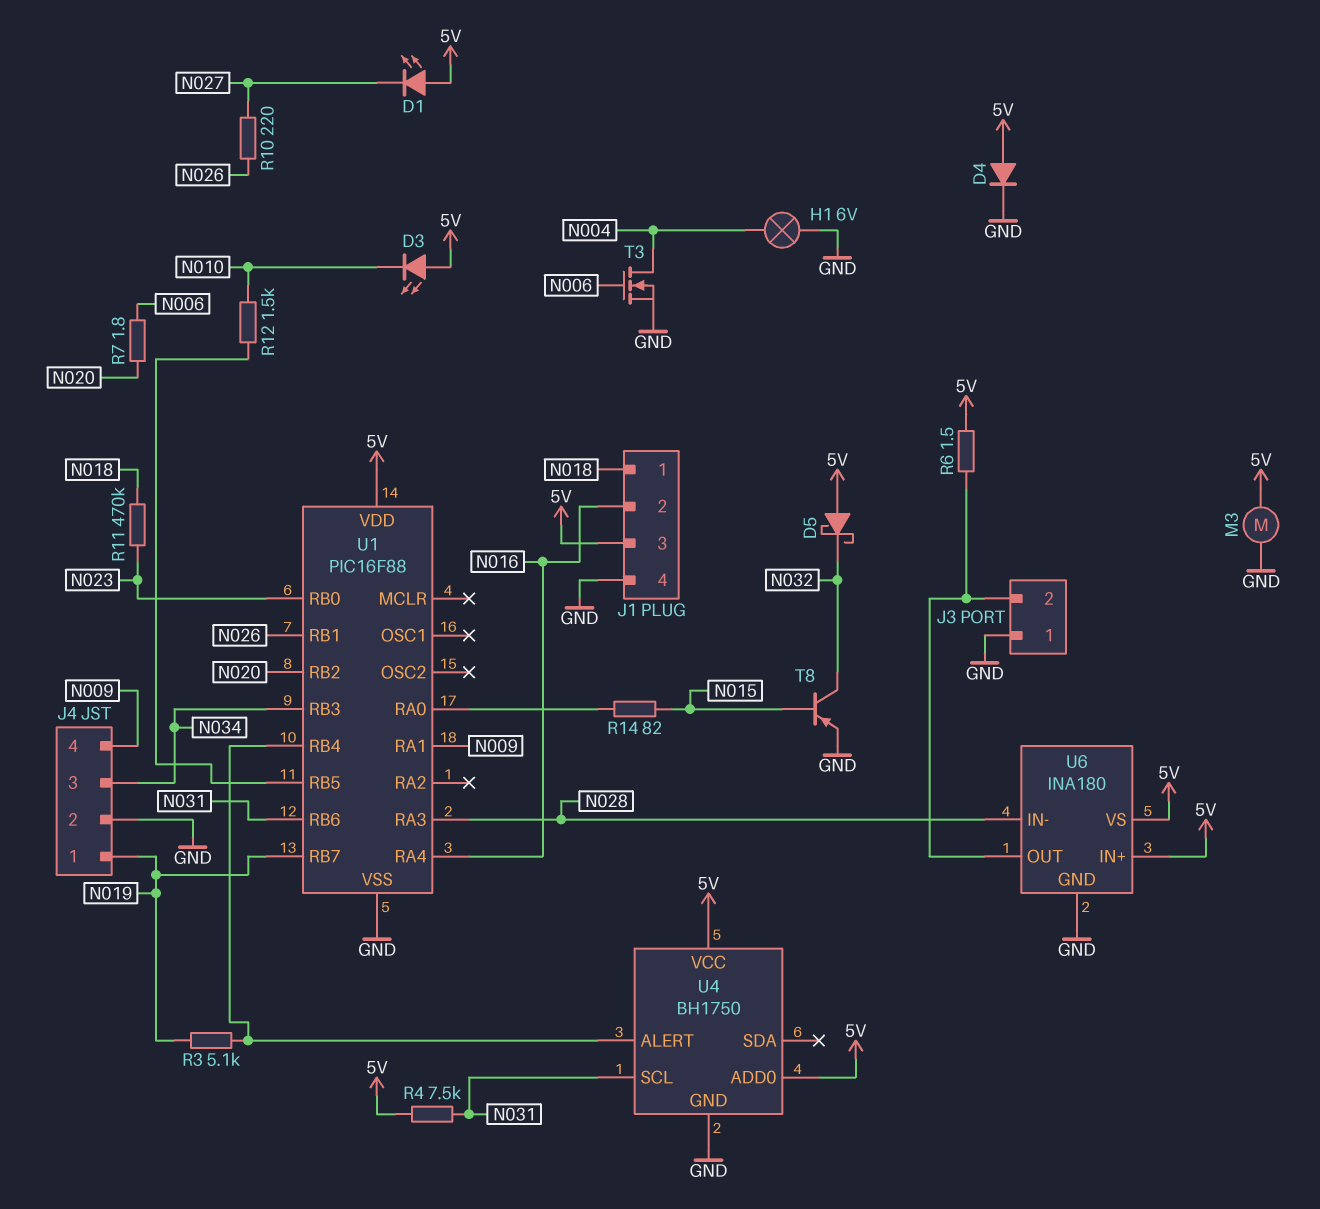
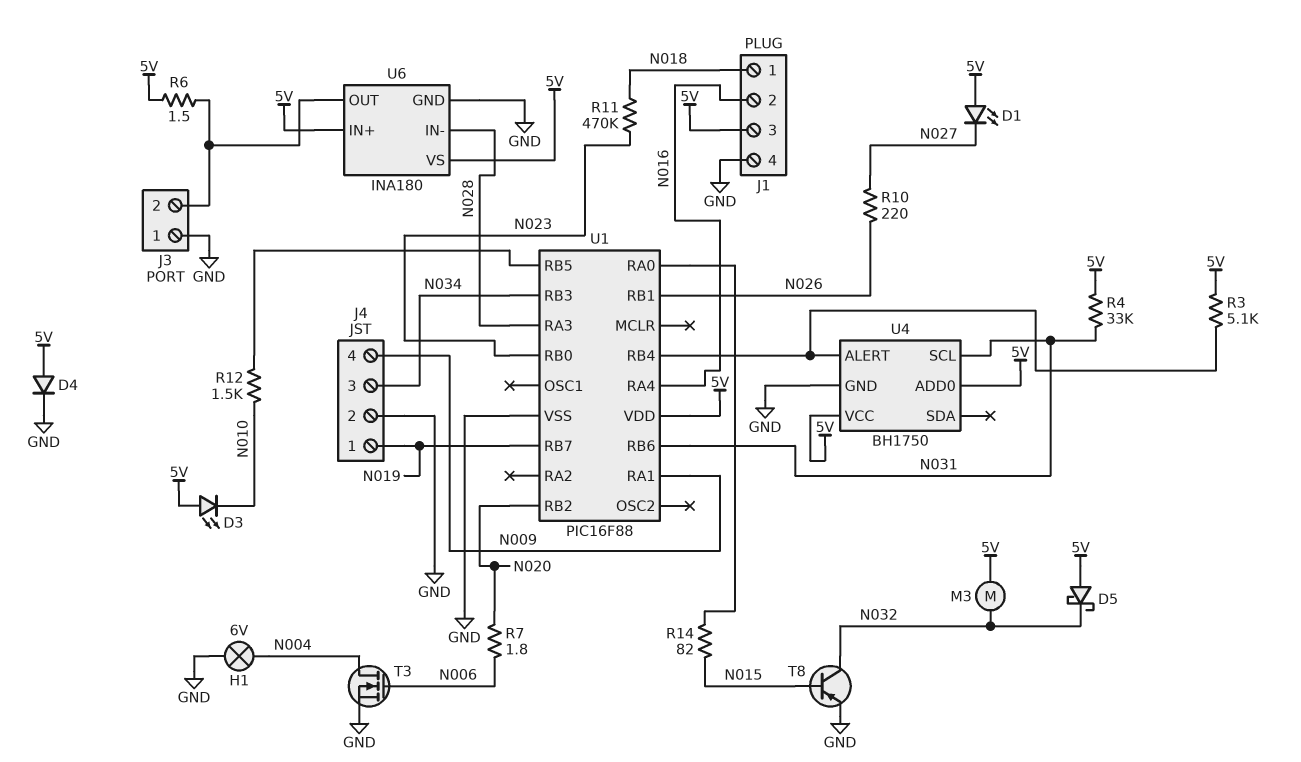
M3: motor (5V, GND) -> motor (5V, N032)
R3: 5.1k (N019, U1/RB4) -> 5.1k (5V, U1/RB4)
R4: 7.5k (5V, N031) -> 33k (5V, N031)

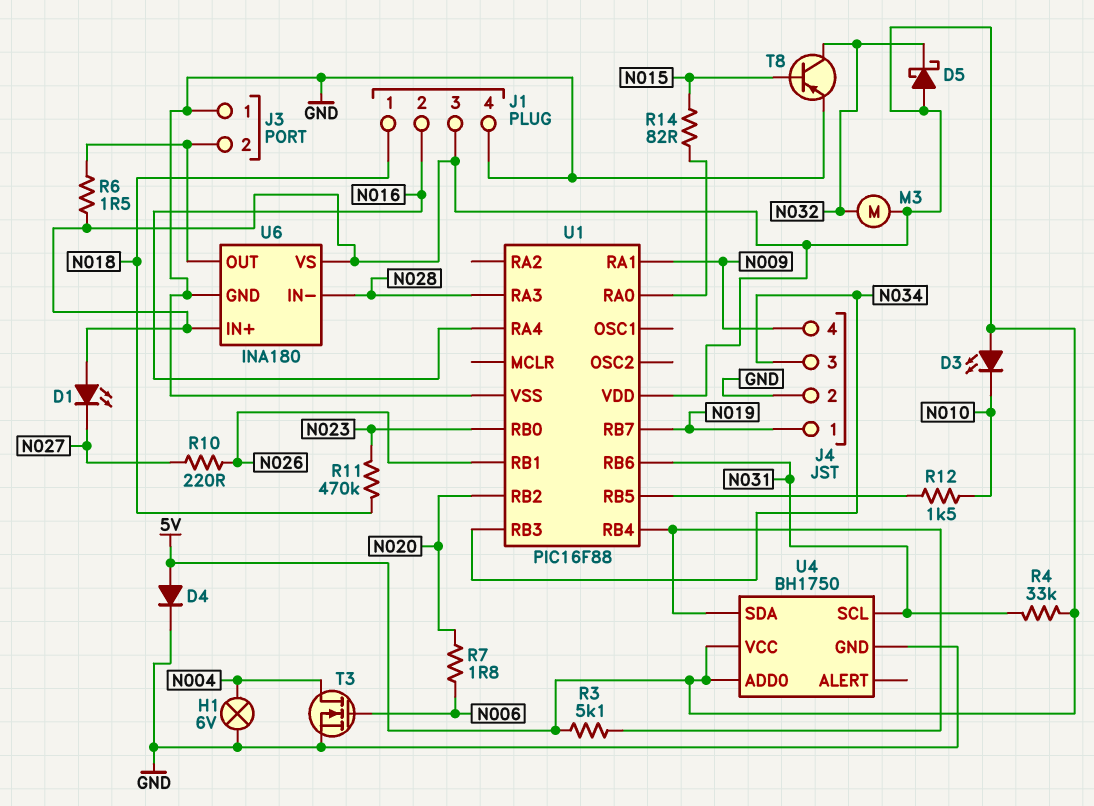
U4 pin ALERT: U1/RB4 -> none
U4 pin SDA: none -> U1/RB4

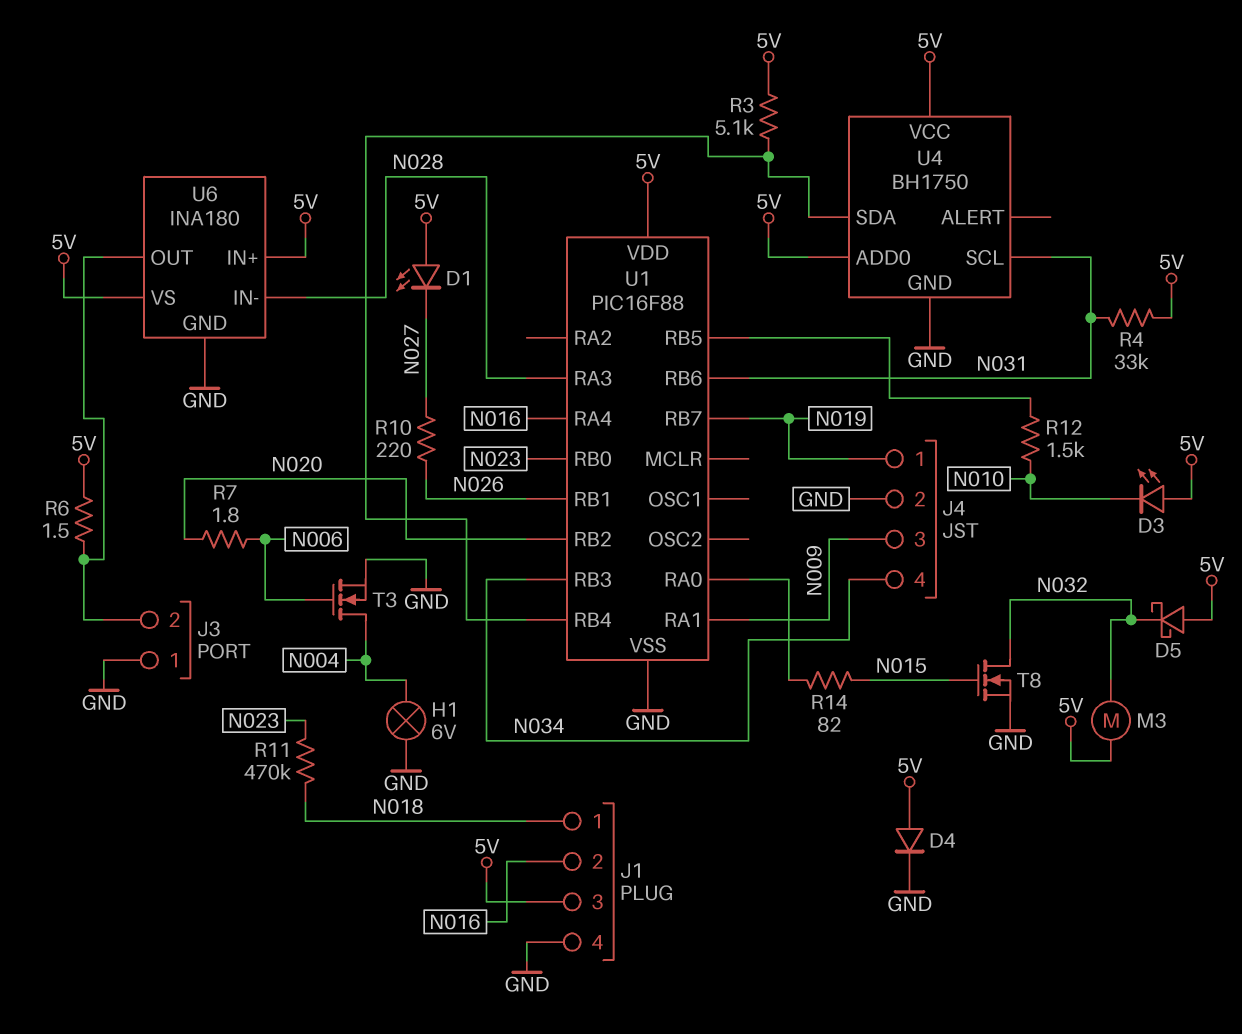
J4 pin 3: N034 -> N009
J4 pin 4: N009 -> N034
T8: PNP (B N015, C N032, E GND) -> NMOS (G N015, D N032, S GND)

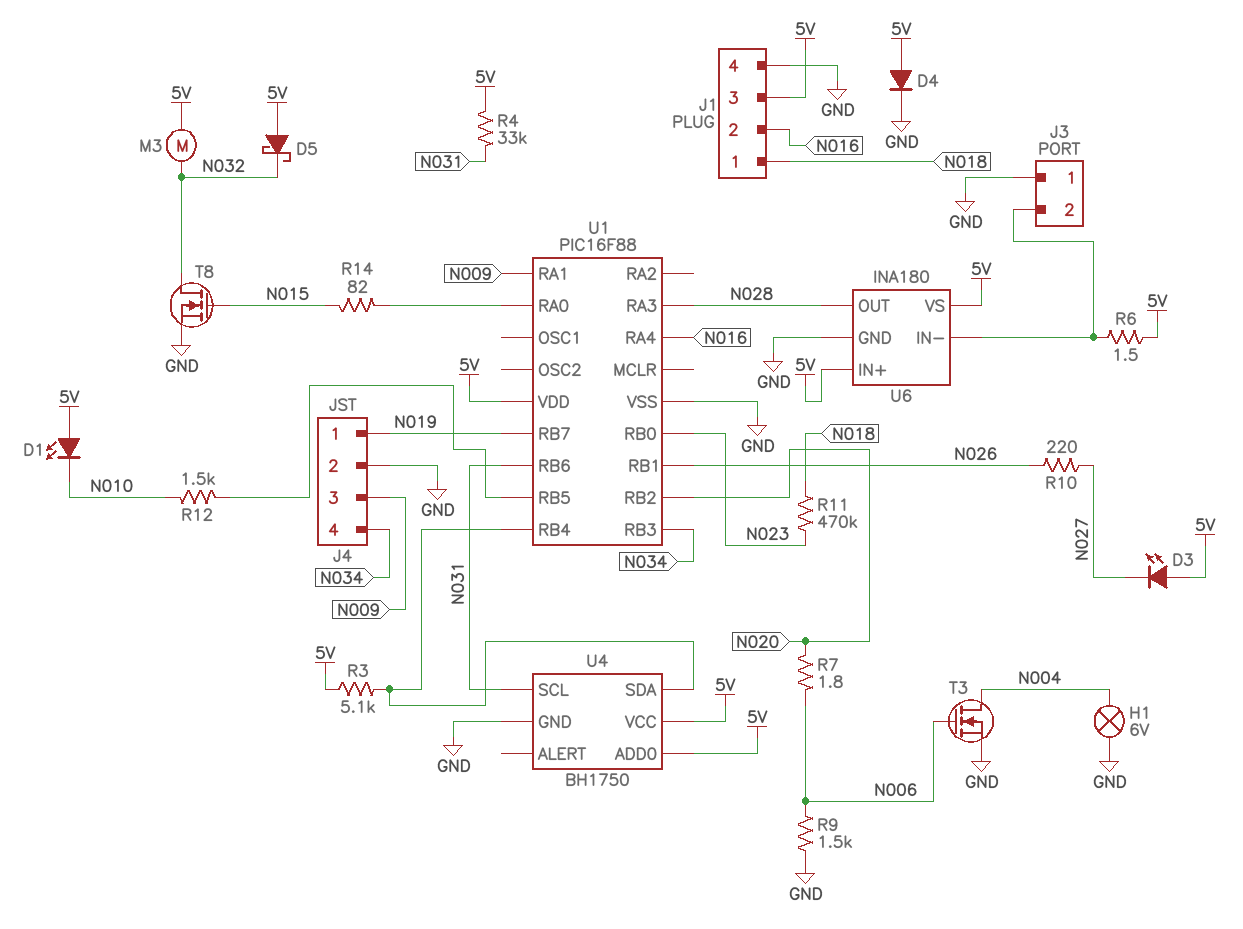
D1: LED (A 5V, K N027) -> LED (A 5V, K N010)
D3: LED (A 5V, K N010) -> LED (A 5V, K N027)
R9: none -> 1.5k (GND, N006)
U6 pin IN-: N028 -> J3/2
U6 pin OUT: J3/2 -> N028

